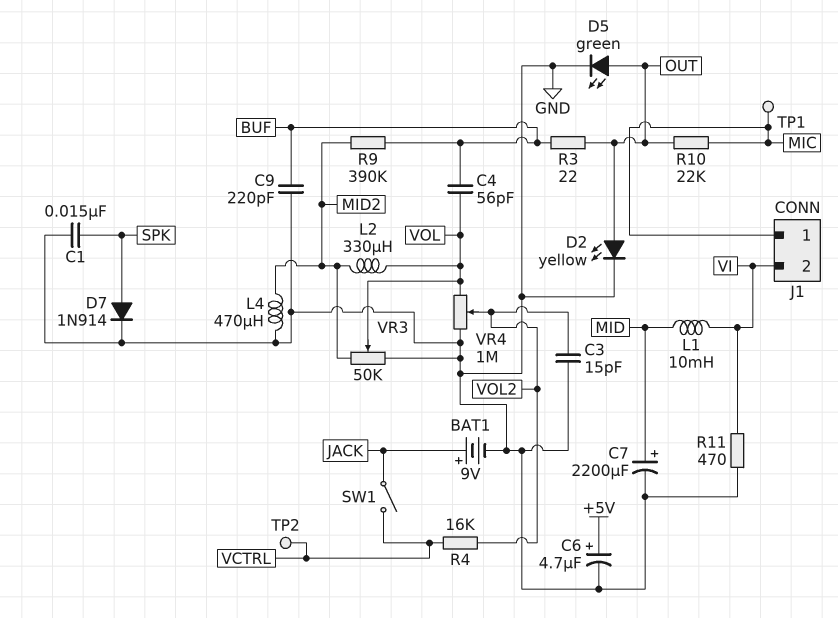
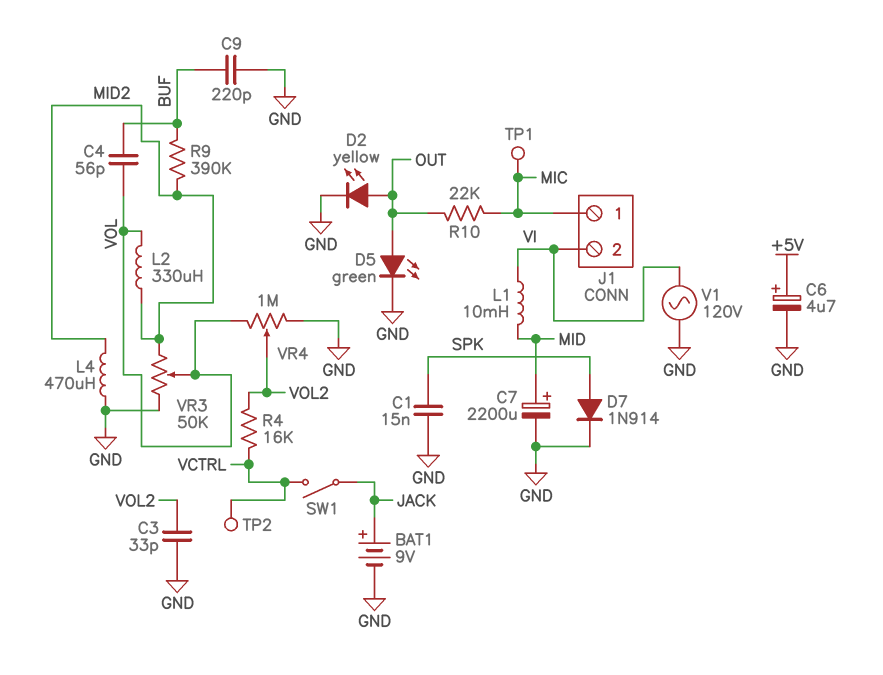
C3: 15pF (GND, VOL2) -> 33pF (GND, VOL2)
R3: 22 (BUF, OUT) -> none
R11: 470 (GND, VI) -> none
V1: none -> AC 120V (GND, VI)

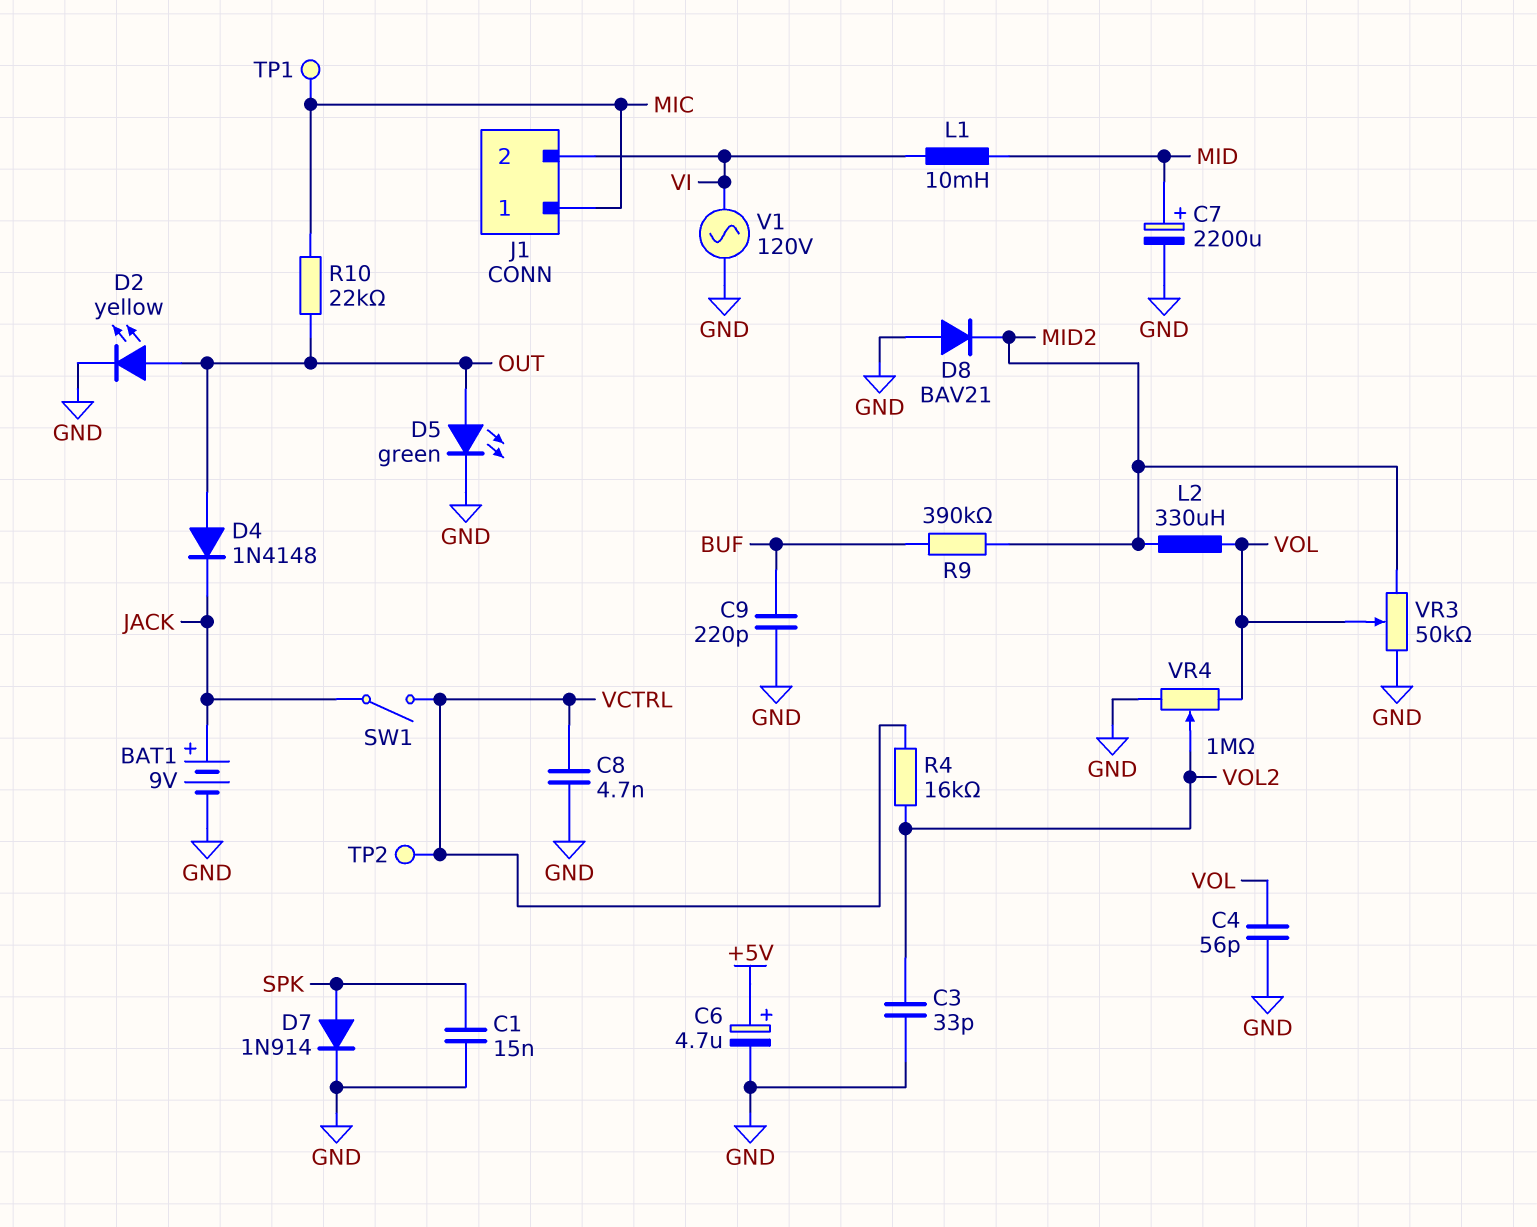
C4: 56pF (BUF, VOL) -> 56pF (GND, VOL)
C8: none -> 4.7nF (GND, VCTRL)
D4: none -> diode 1N4148 (A OUT, K JACK)
D8: none -> diode BAV21 (A GND, K MID2)
L4: 470uH (GND, MID2) -> none

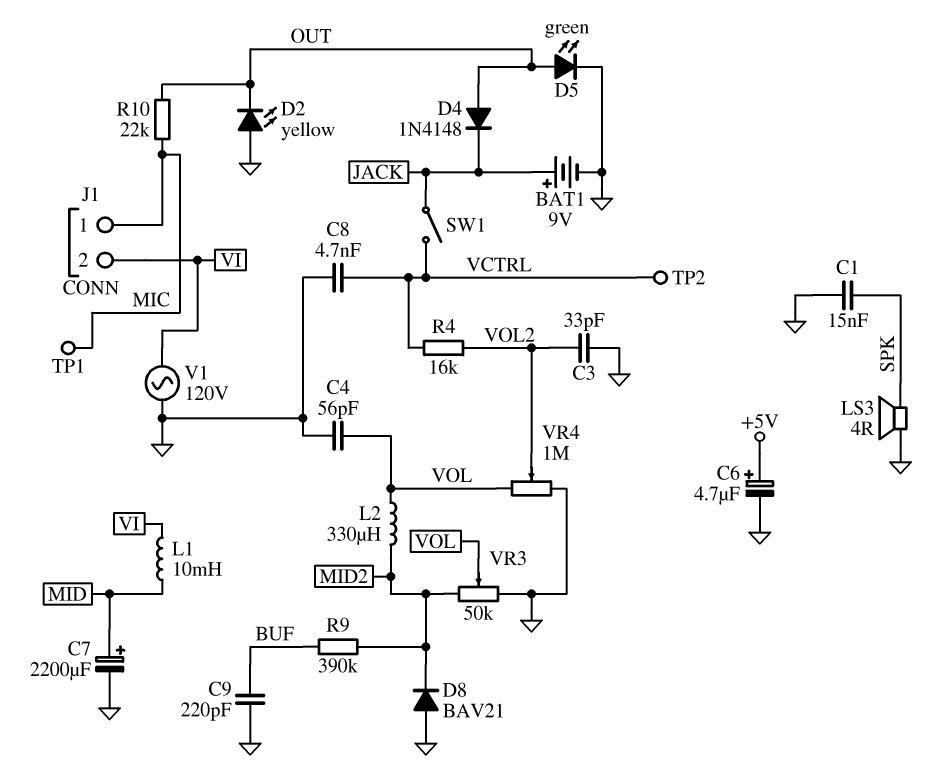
D2: LED yellow (A OUT, K GND) -> LED yellow (A GND, K OUT)
D7: diode 1N914 (A SPK, K GND) -> none
LS3: none -> speaker 4R (GND, SPK)

